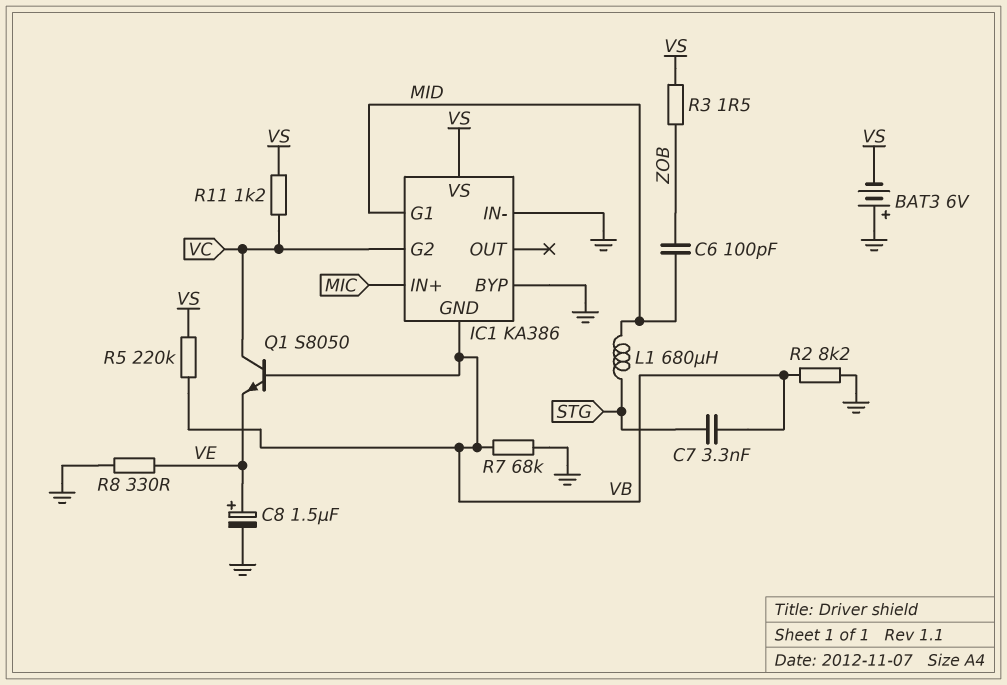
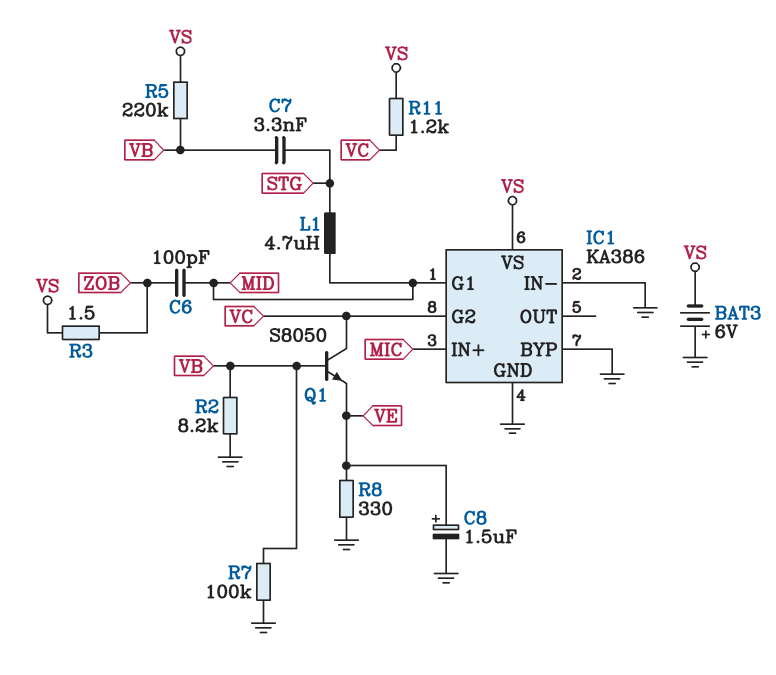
IC1 pin GND: VB -> GND
L1: 680uH (MID, STG) -> 4.7uH (MID, STG)
R7: 68k (GND, VB) -> 100k (GND, VB)

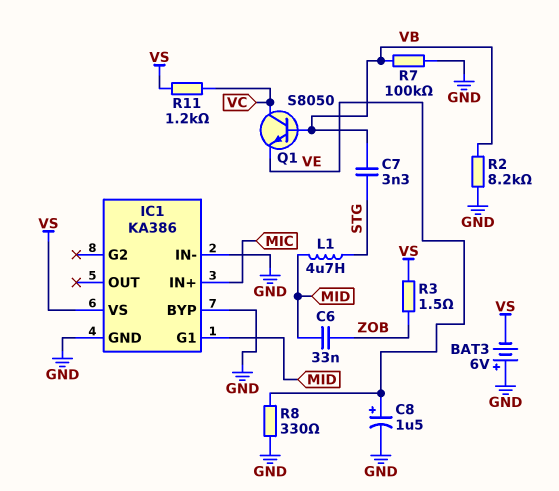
C6: 100pF (MID, ZOB) -> 33nF (MID, ZOB)
IC1 pin G2: VC -> none
R5: 220k (VB, VS) -> none

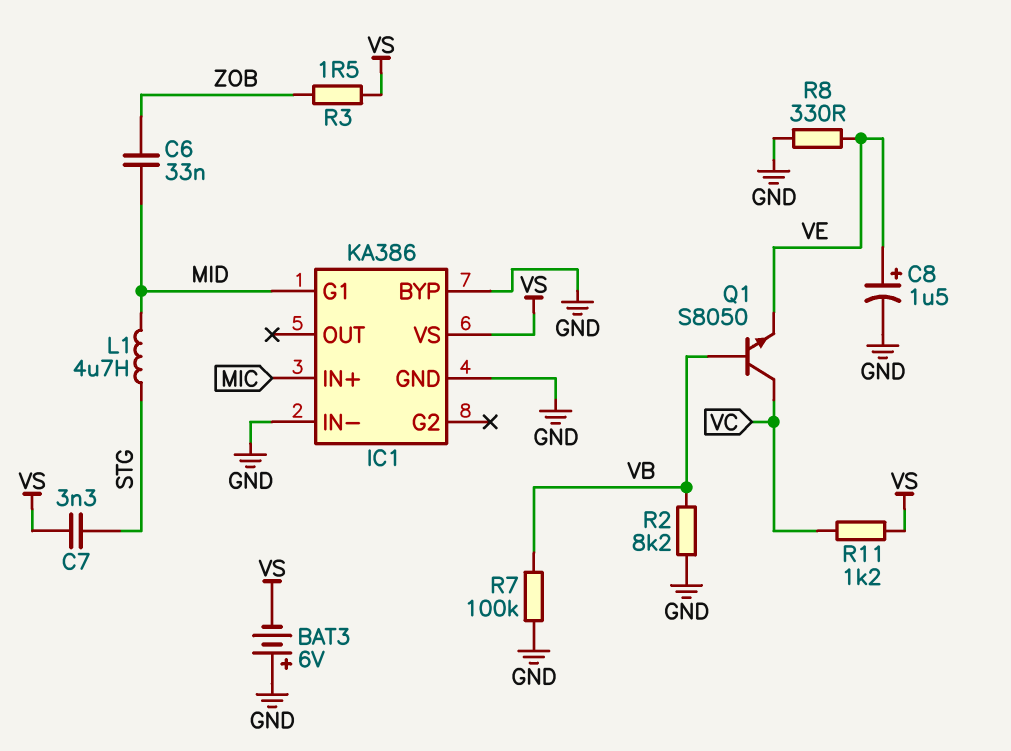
C7: 3.3nF (STG, VB) -> 3.3nF (STG, VS)

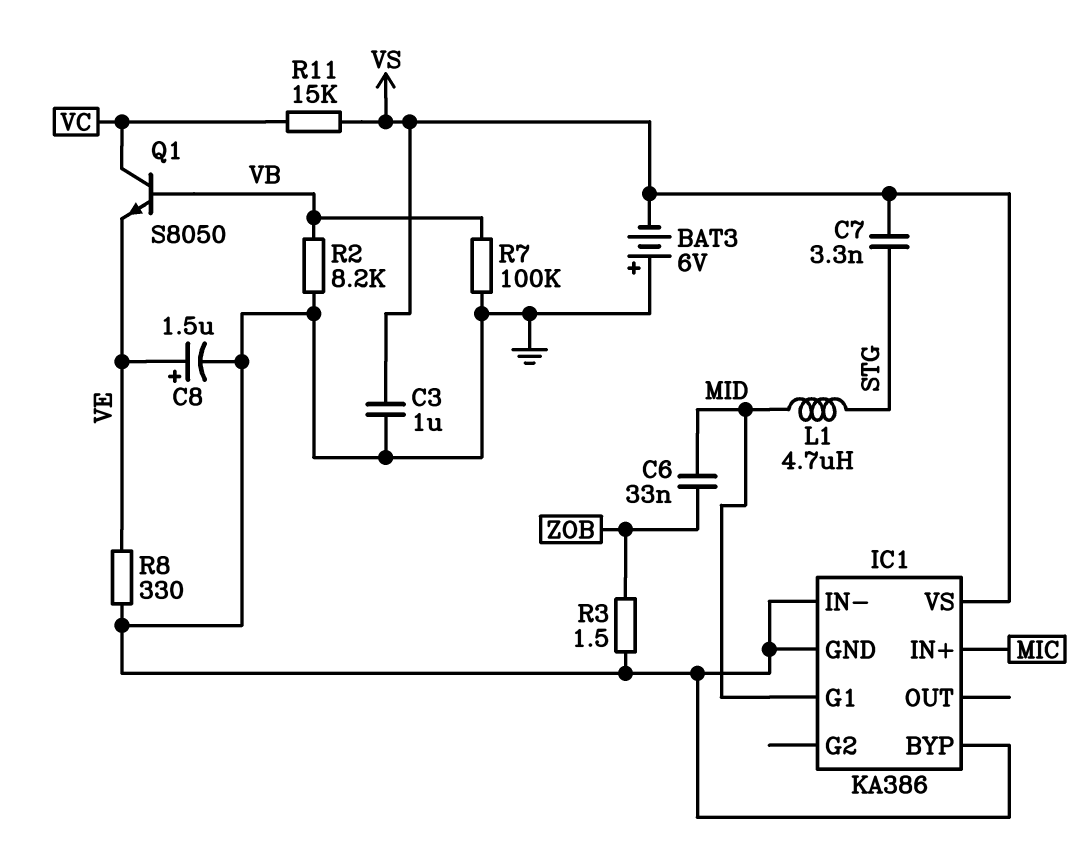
C3: none -> 1uF (GND, VS)
R3: 1.5 (VS, ZOB) -> 1.5 (GND, ZOB)
R11: 1.2k (VC, VS) -> 15k (VC, VS)

